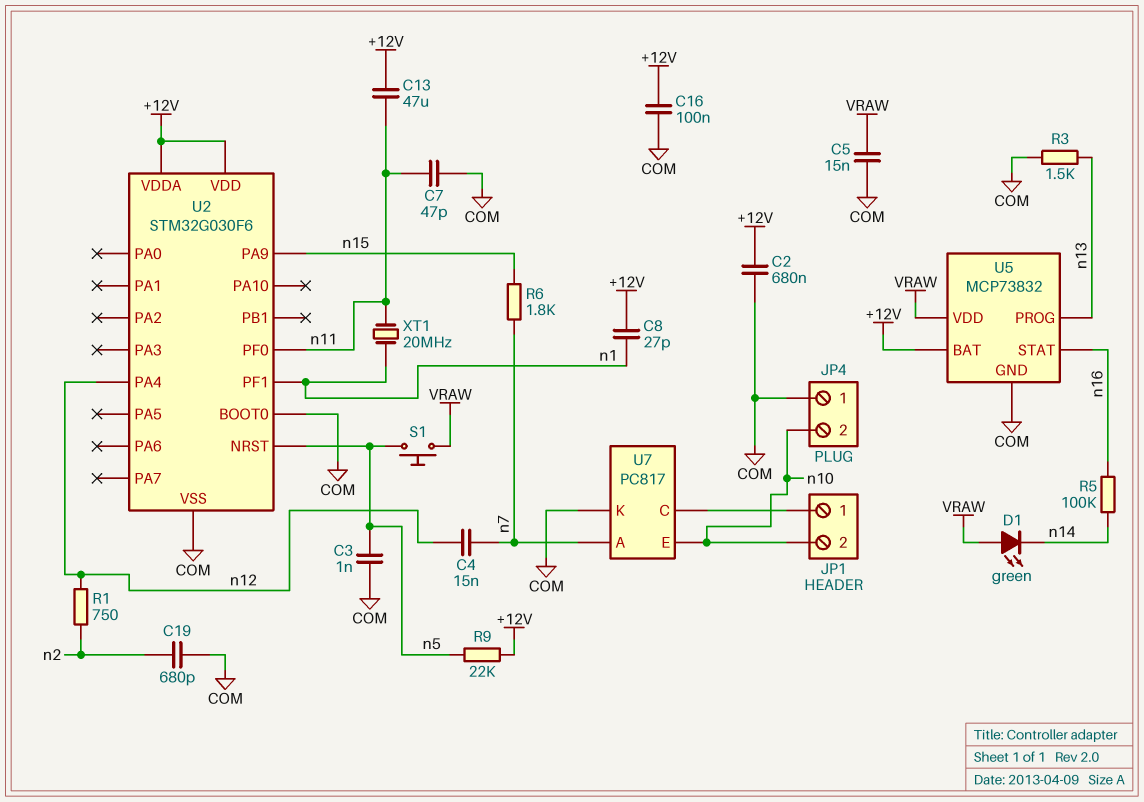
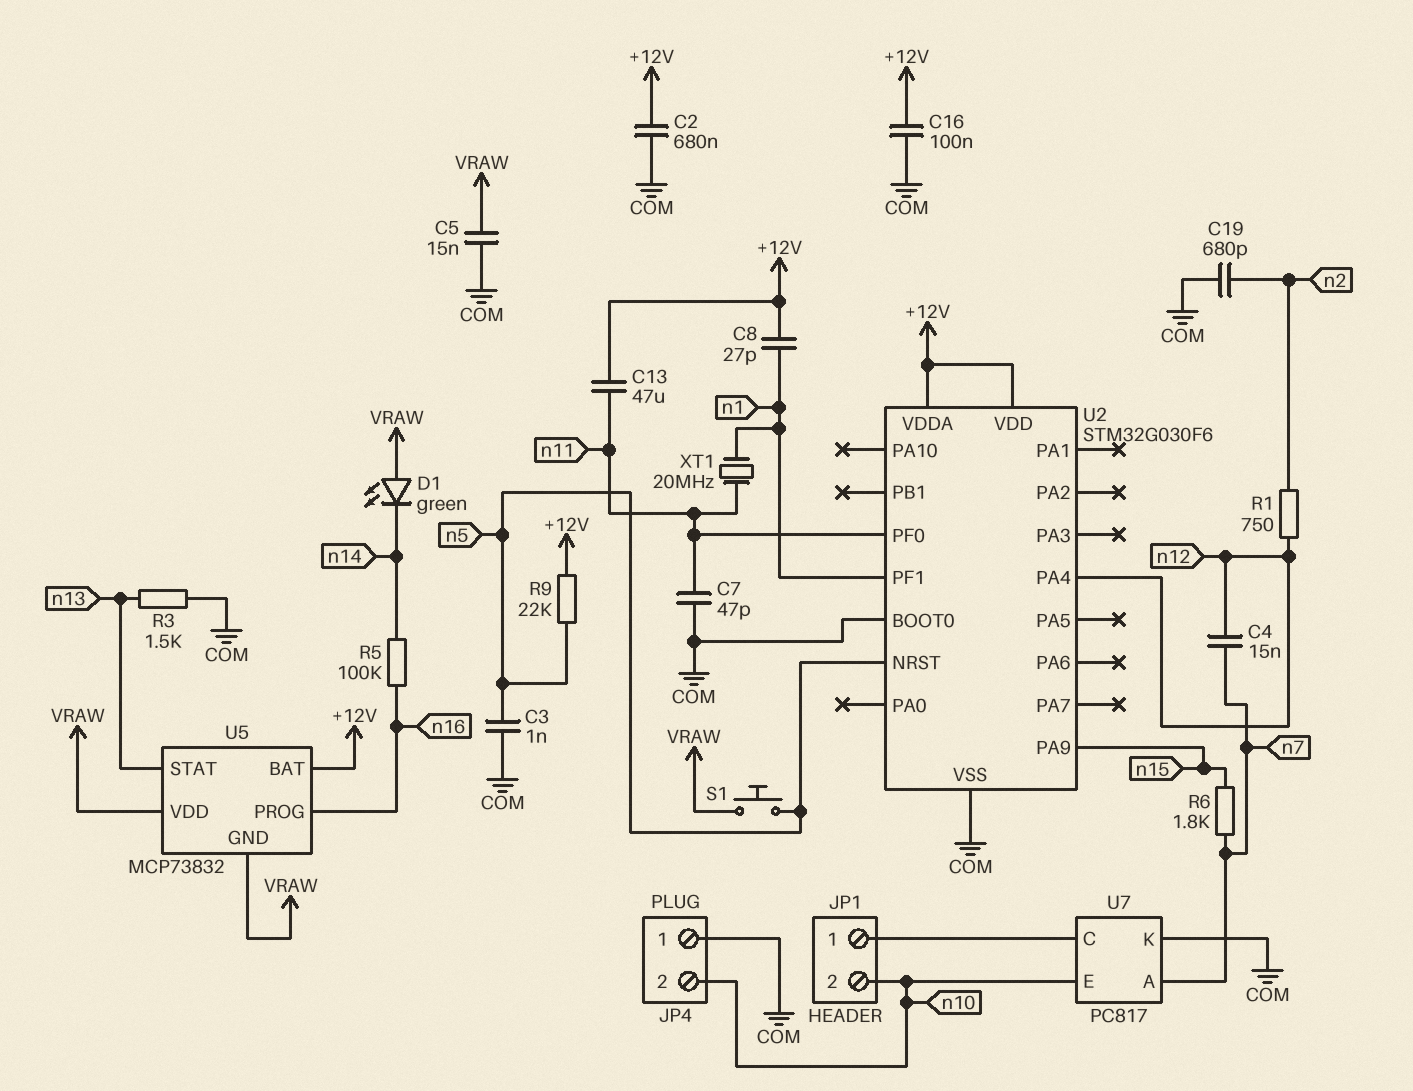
U5 pin GND: COM -> VRAW
U5 pin PROG: n13 -> n16
U5 pin STAT: n16 -> n13

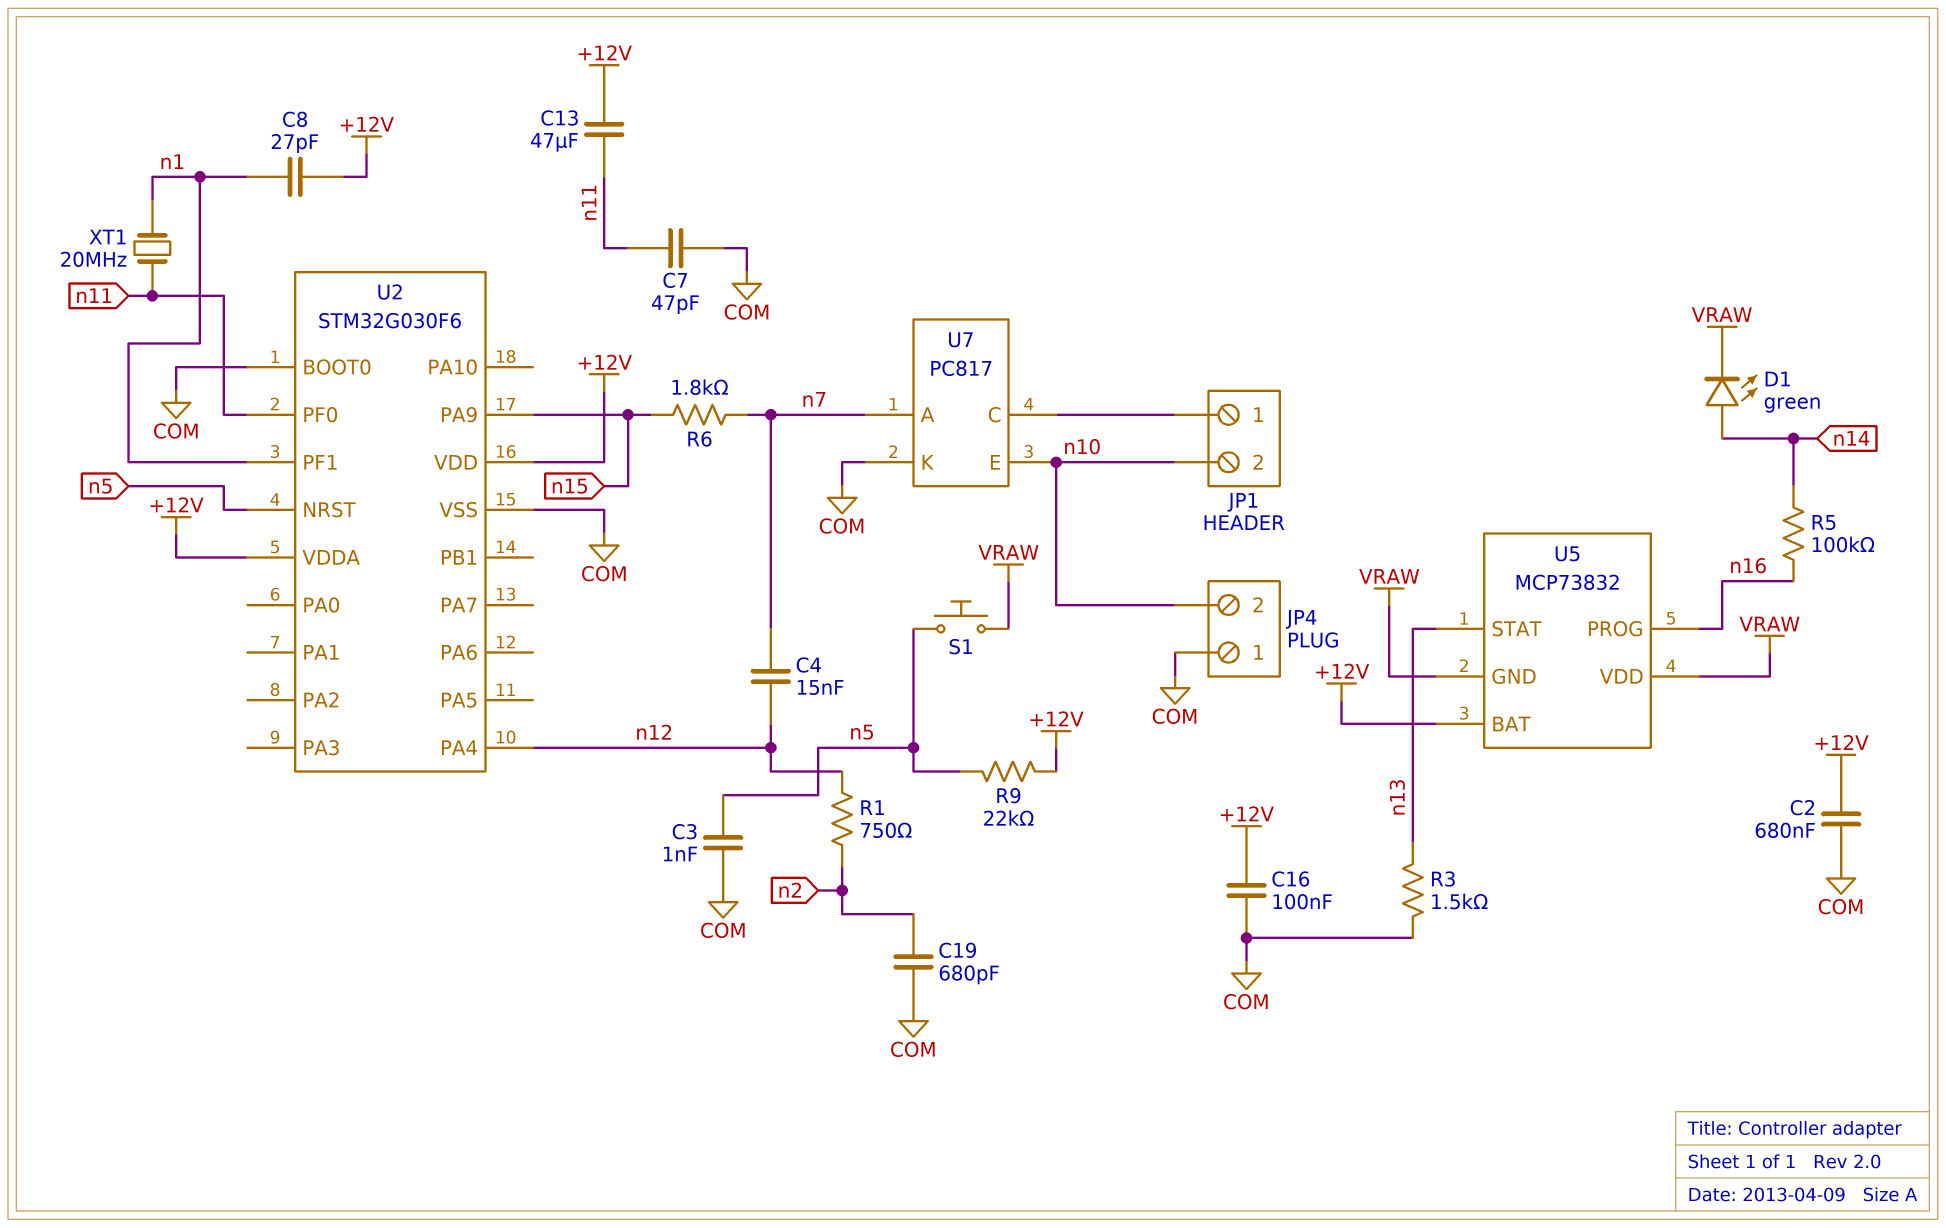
C5: 15nF (COM, VRAW) -> none
D1: LED green (A VRAW, K n14) -> LED green (A n14, K VRAW)

